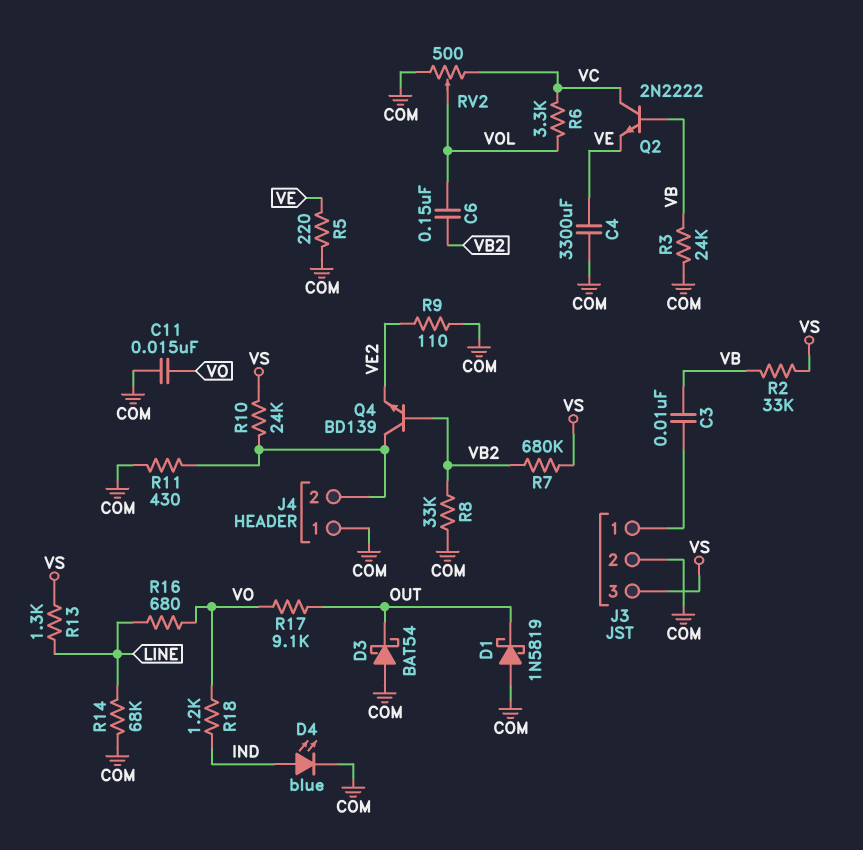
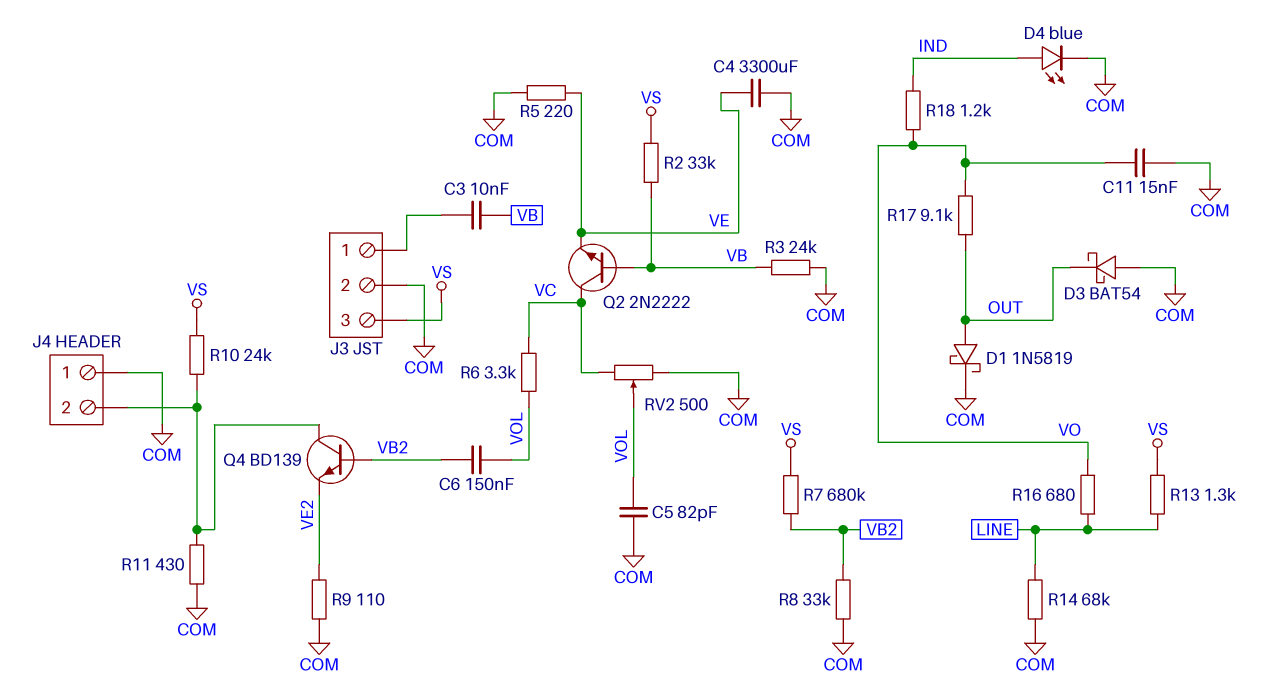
C5: none -> 82pF (COM, VOL)
D1: schottky 1N5819 (A COM, K OUT) -> schottky 1N5819 (A OUT, K COM)

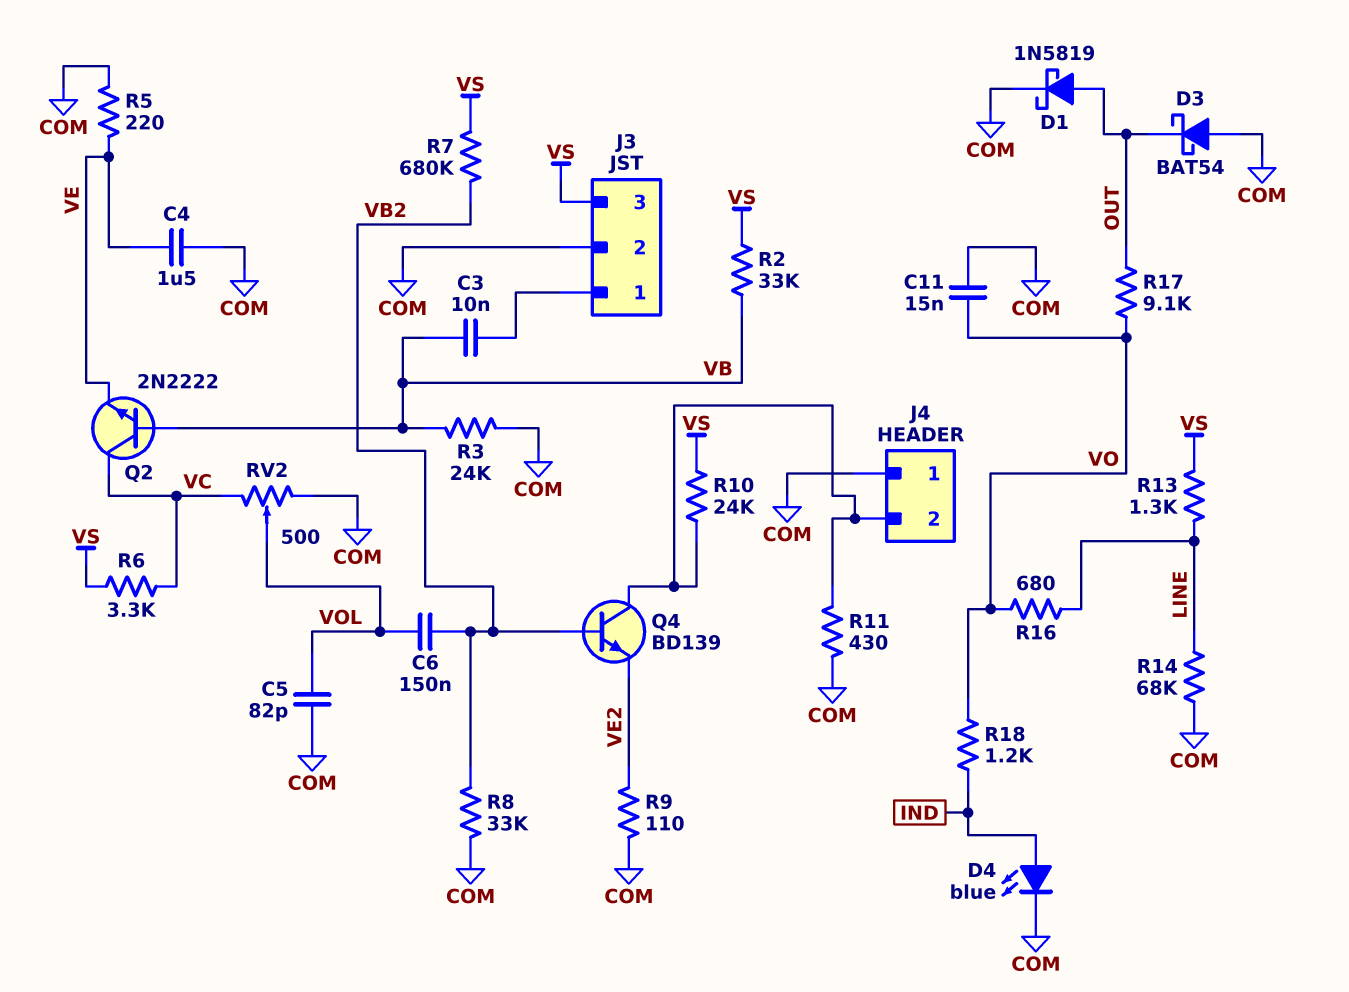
C4: 3300uF (COM, VE) -> 1.5uF (COM, VE)
R6: 3.3k (VC, VOL) -> 3.3k (VC, VS)

